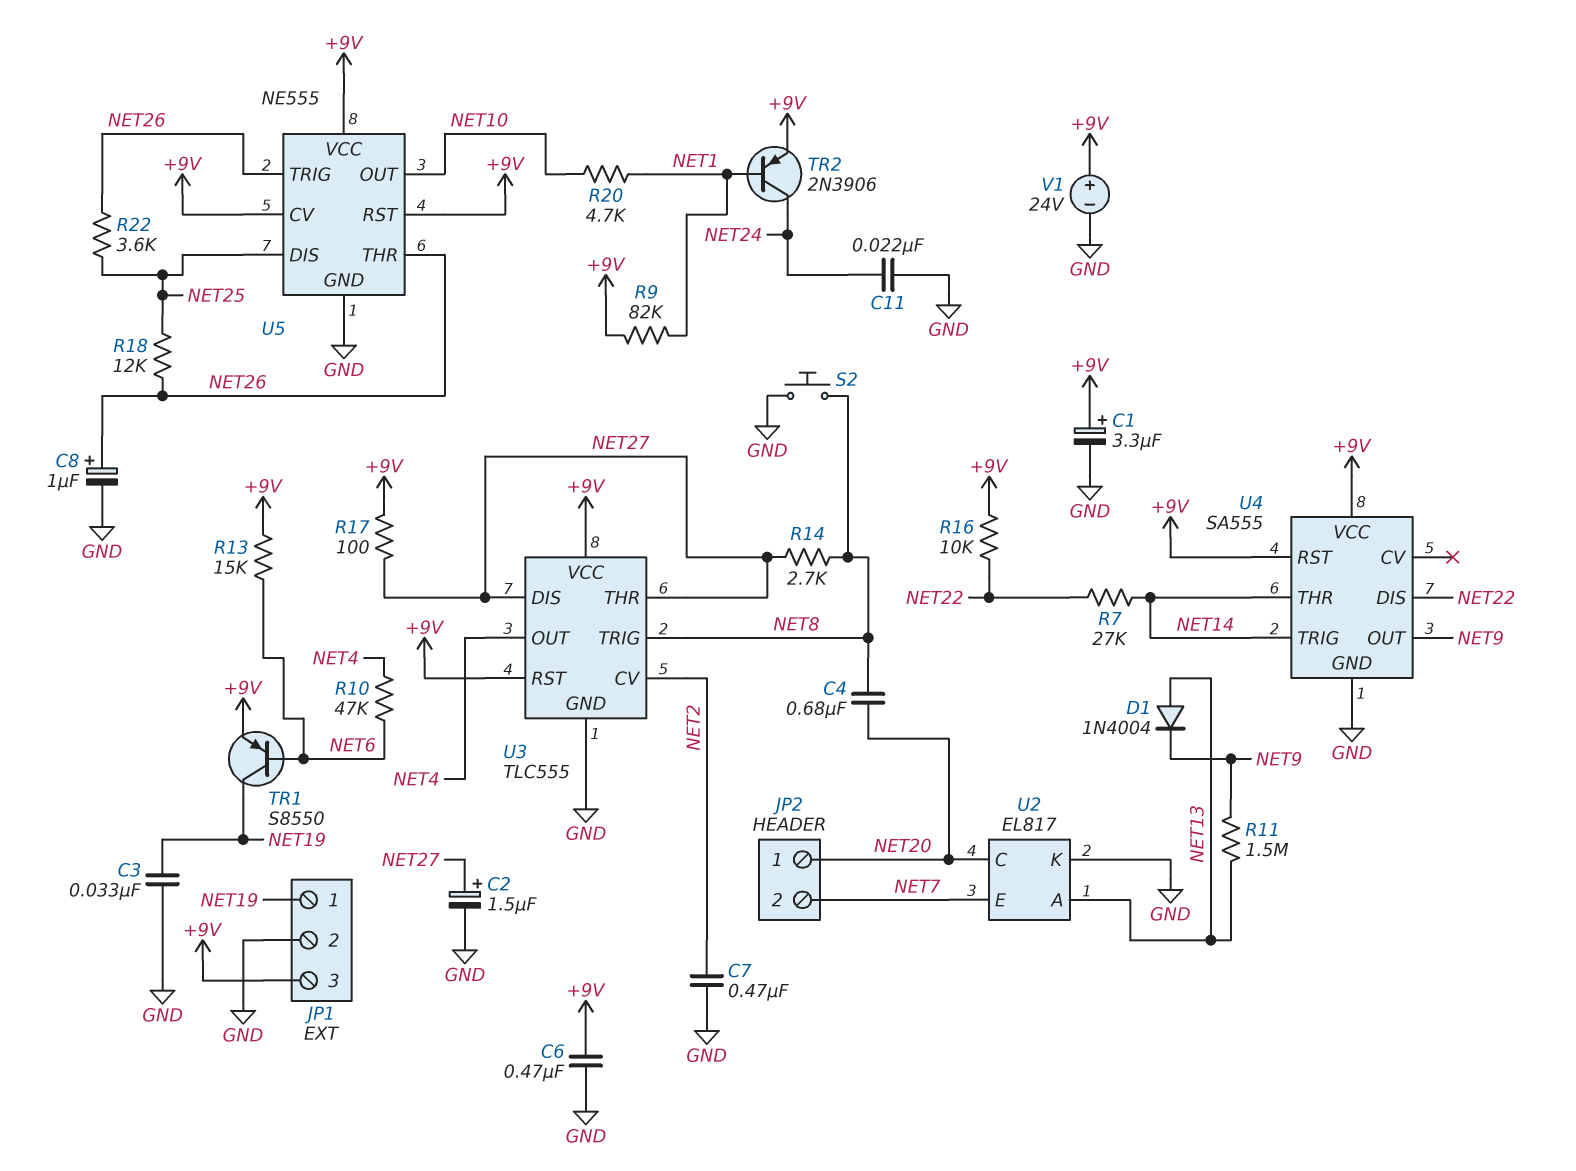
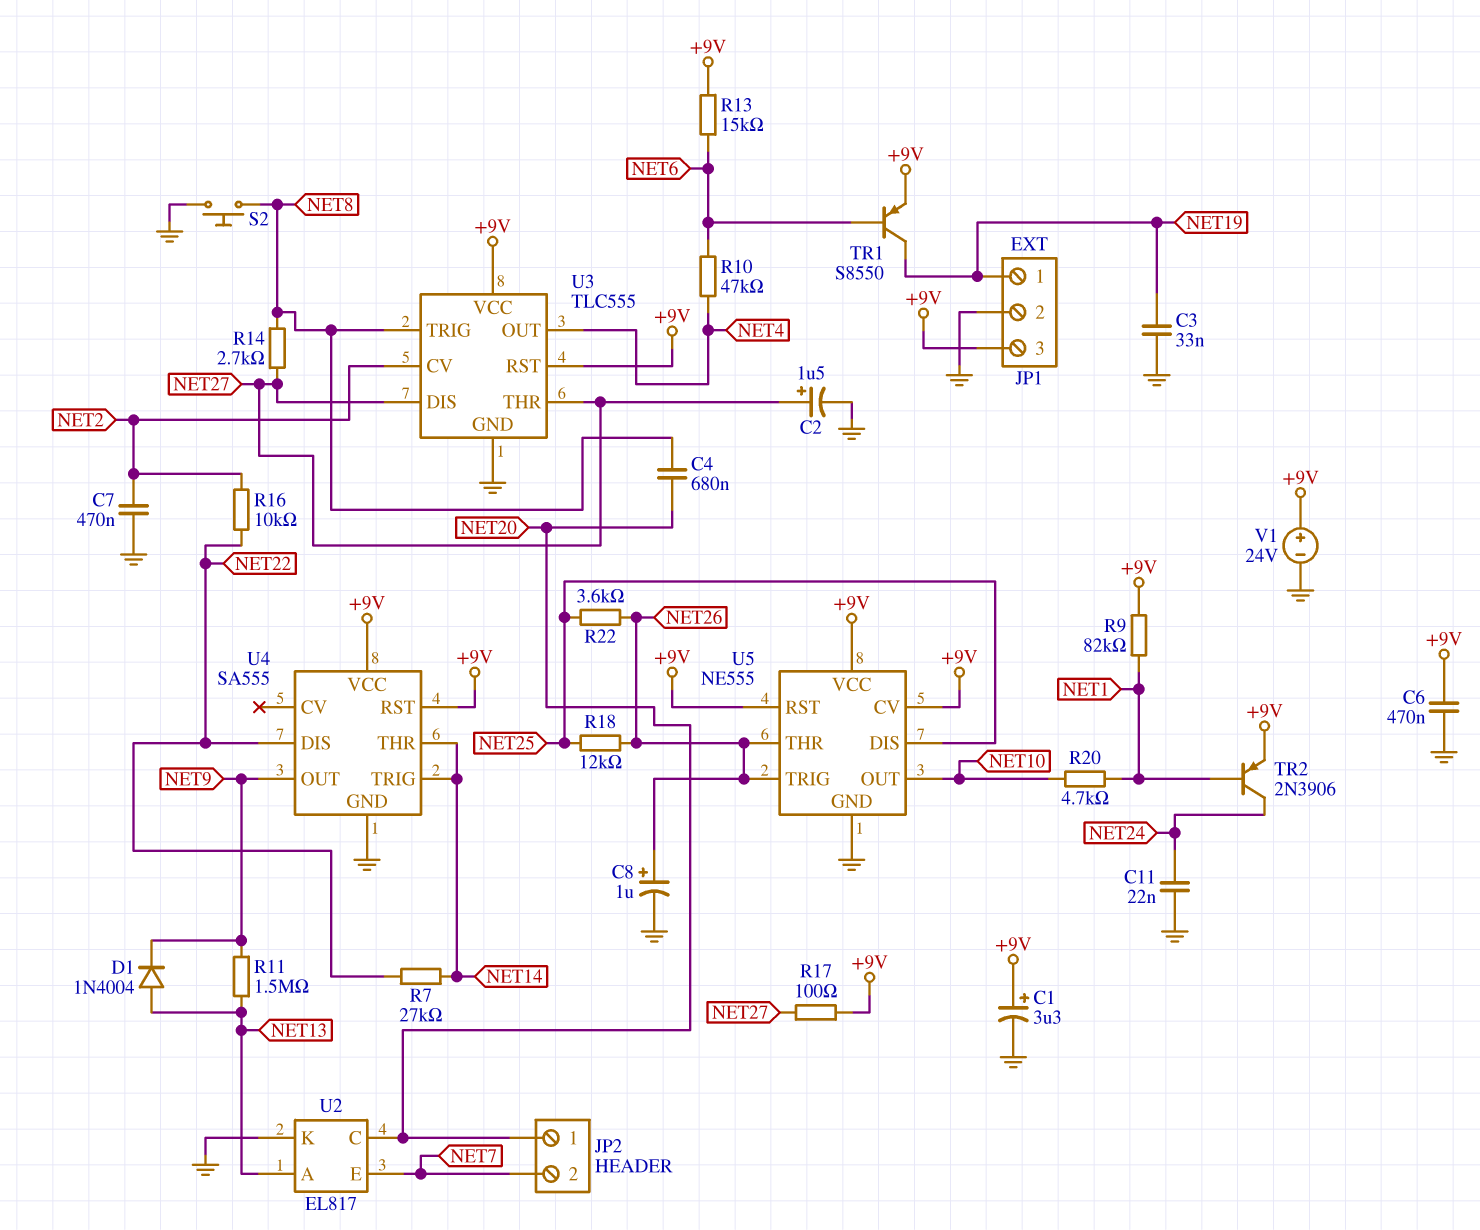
R16: 10k (+9V, NET22) -> 10k (NET2, NET22)

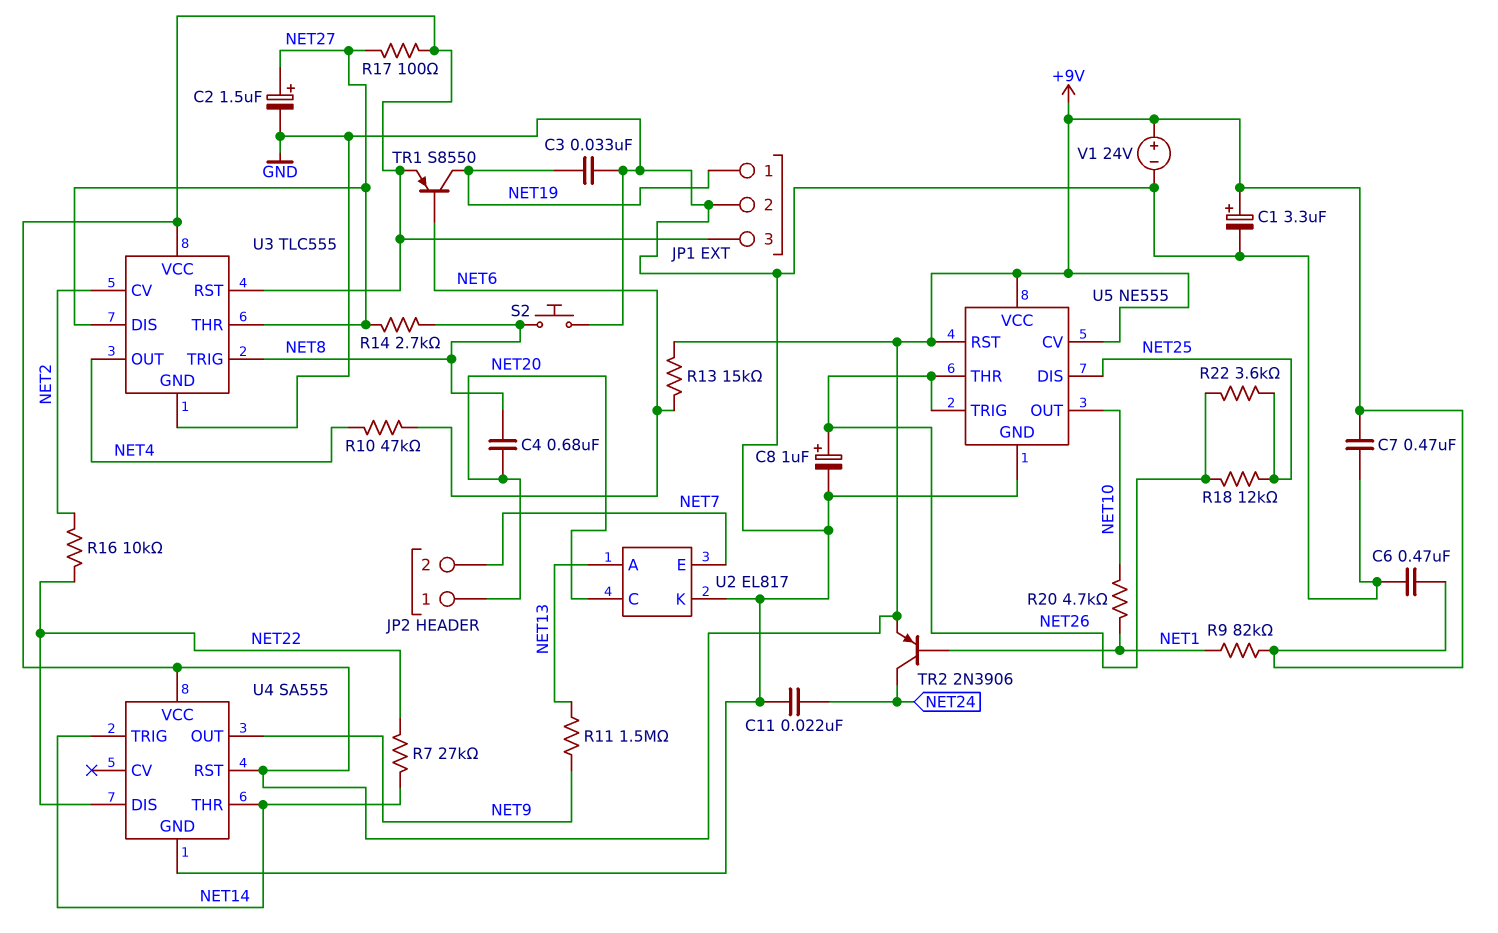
C7: 470nF (GND, NET2) -> 470nF (+9V, GND)
D1: diode 1N4004 (A NET13, K NET9) -> none

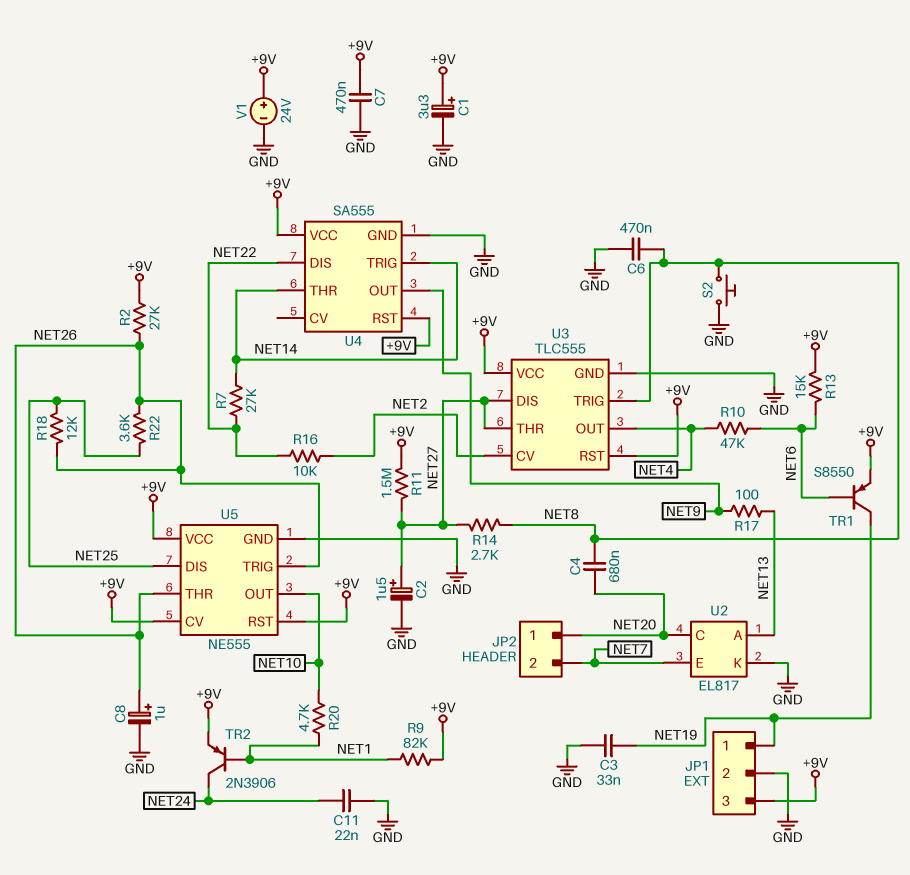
C6: 470nF (+9V, GND) -> 470nF (GND, NET8)
R2: none -> 27k (+9V, NET26)
R11: 1.5M (NET9, NET13) -> 1.5M (+9V, NET27)
R17: 100 (+9V, NET27) -> 100 (NET9, NET13)

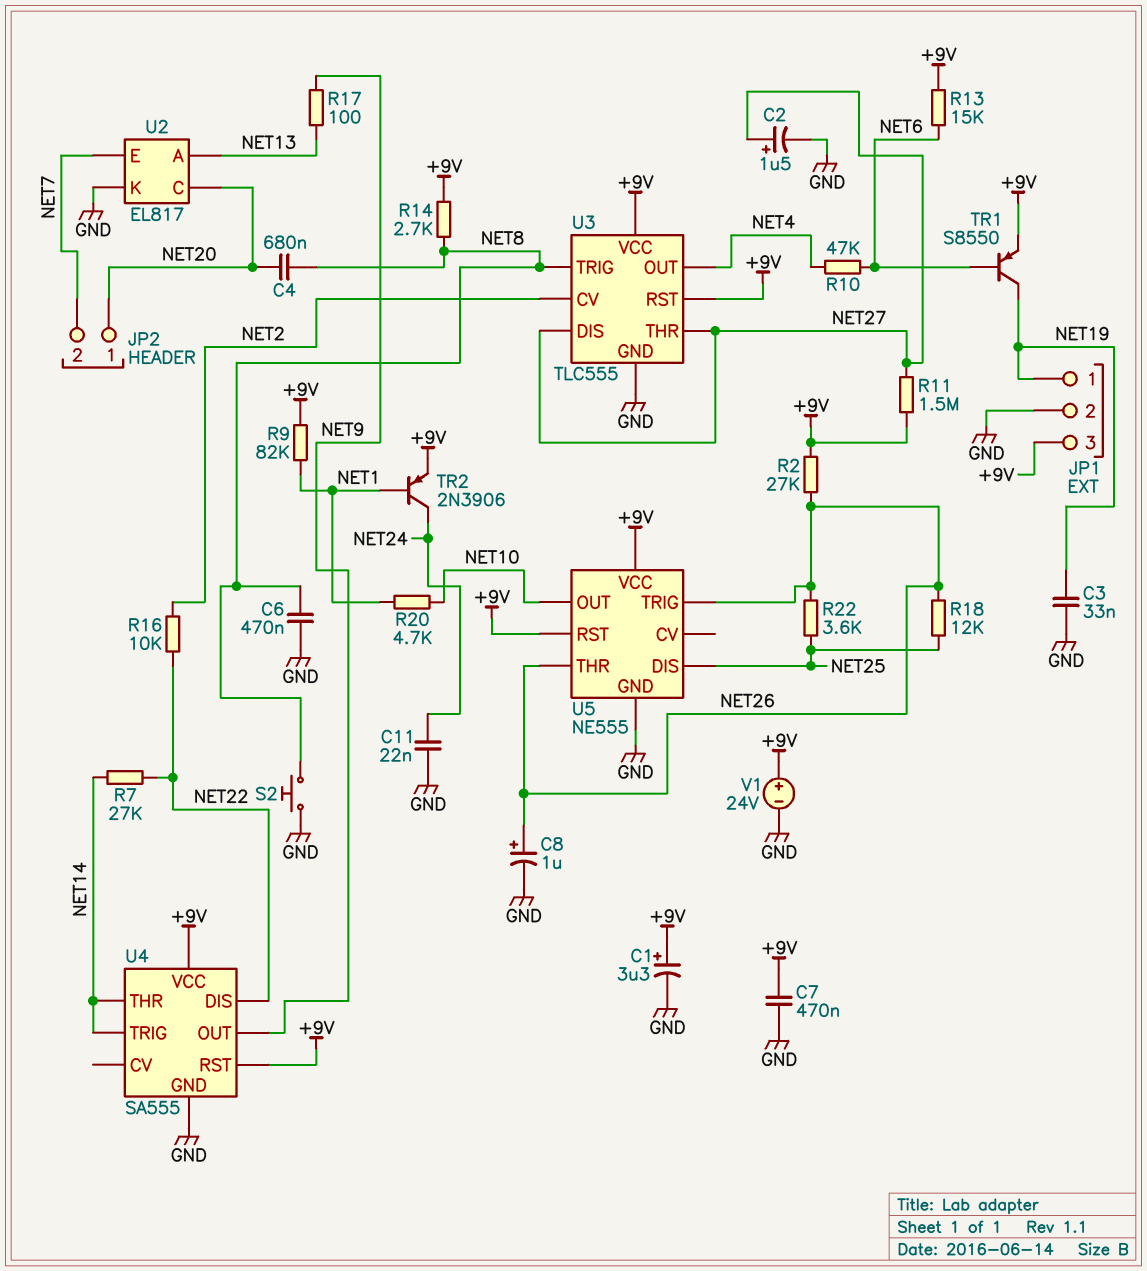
R14: 2.7k (NET8, NET27) -> 2.7k (+9V, NET8)
U5 pin CV: +9V -> none

